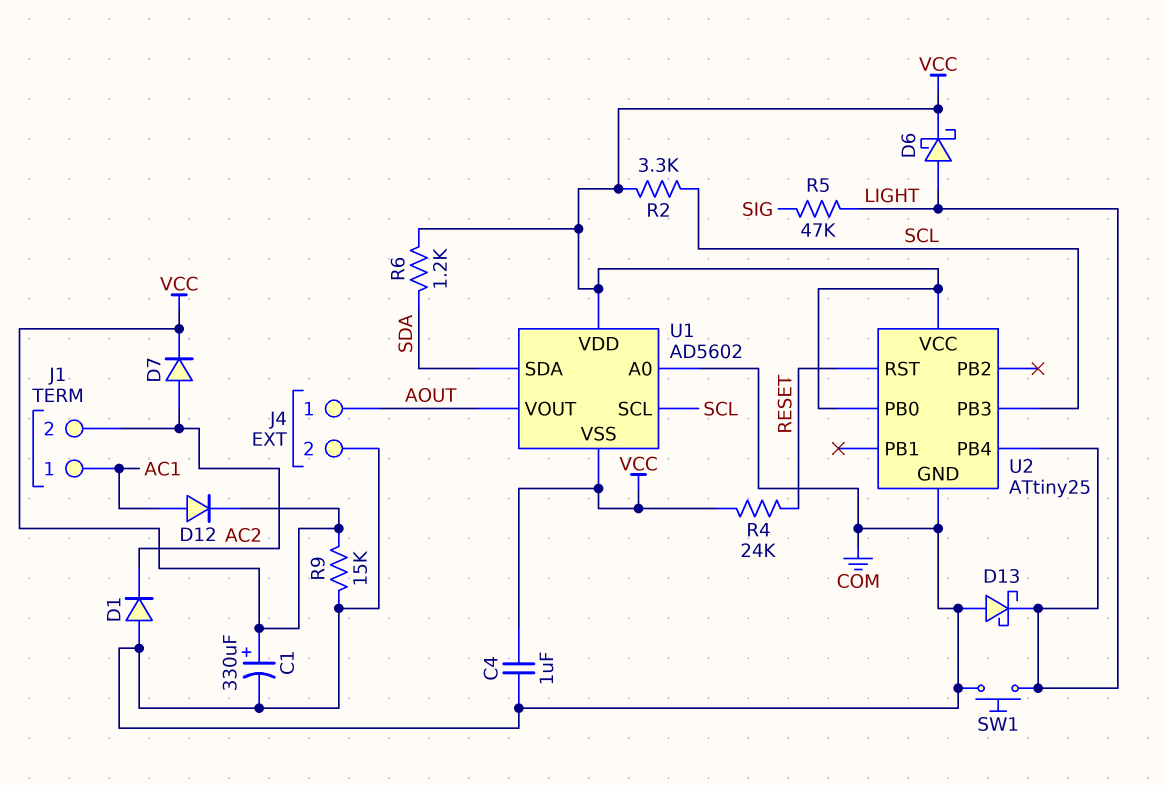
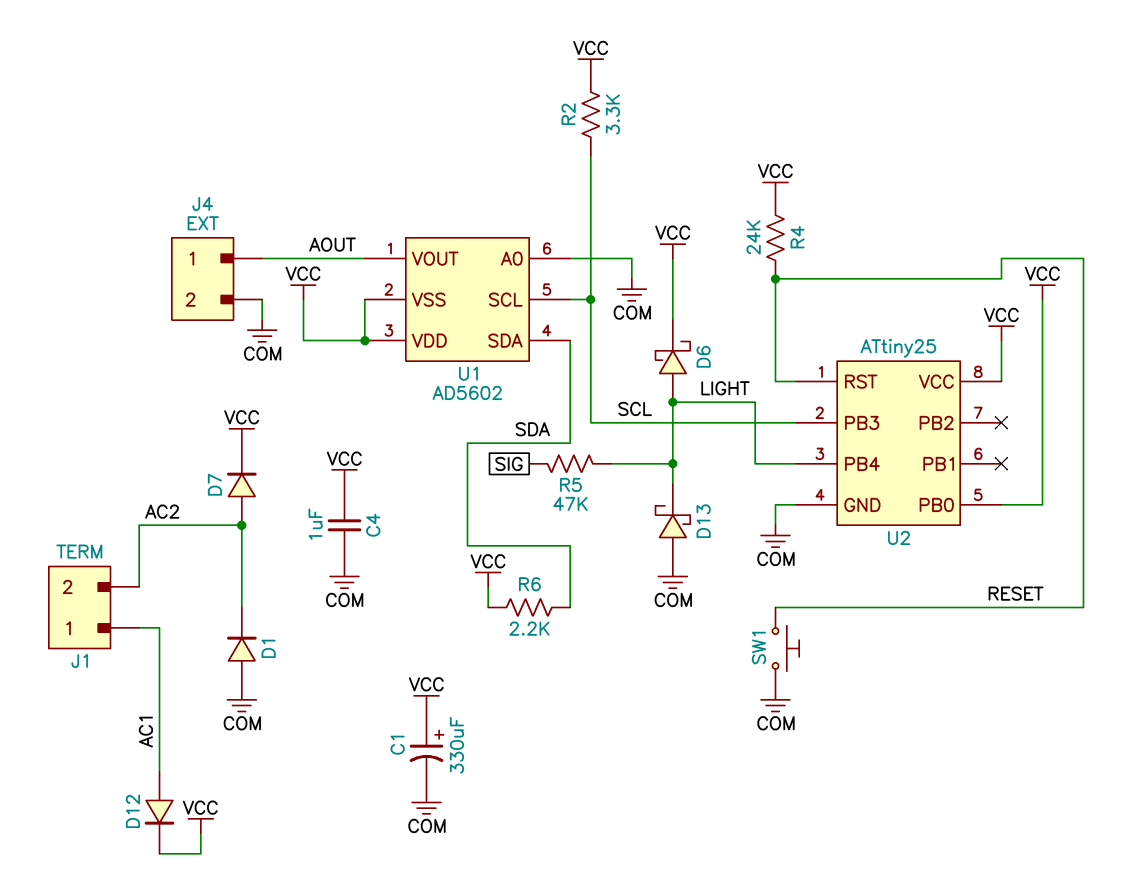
R6: 1.2k (SDA, VCC) -> 2.2k (SDA, VCC)
R9: 15k (COM, VCC) -> none
SW1: button (COM, LIGHT) -> button (COM, RESET)

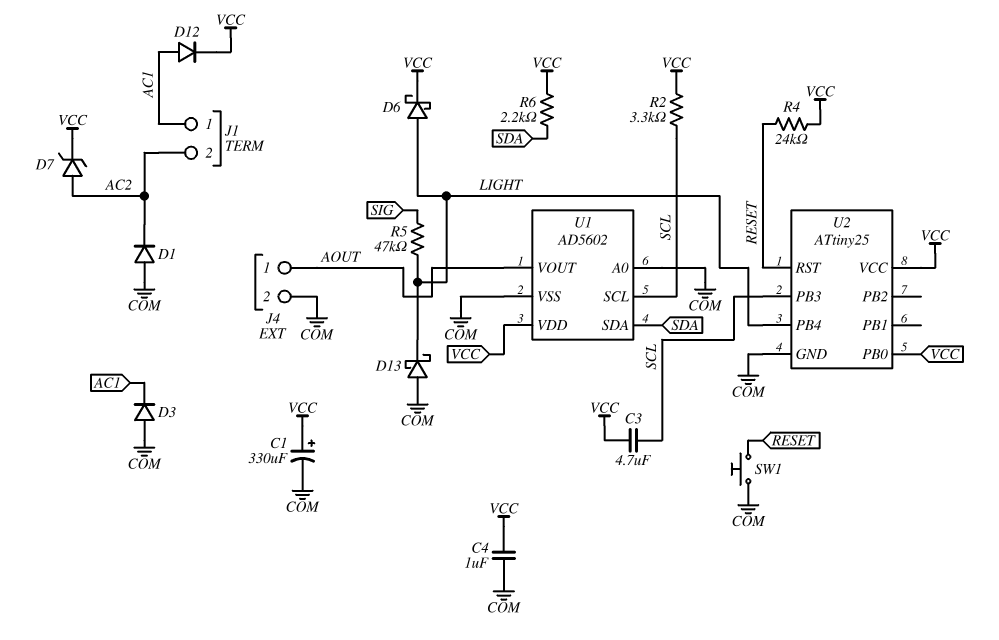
C3: none -> 4.7uF (SCL, VCC)
D3: none -> diode (A COM, K AC1)
D7: diode (A AC2, K VCC) -> zener (A AC2, K VCC)
U1 pin VSS: VCC -> COM

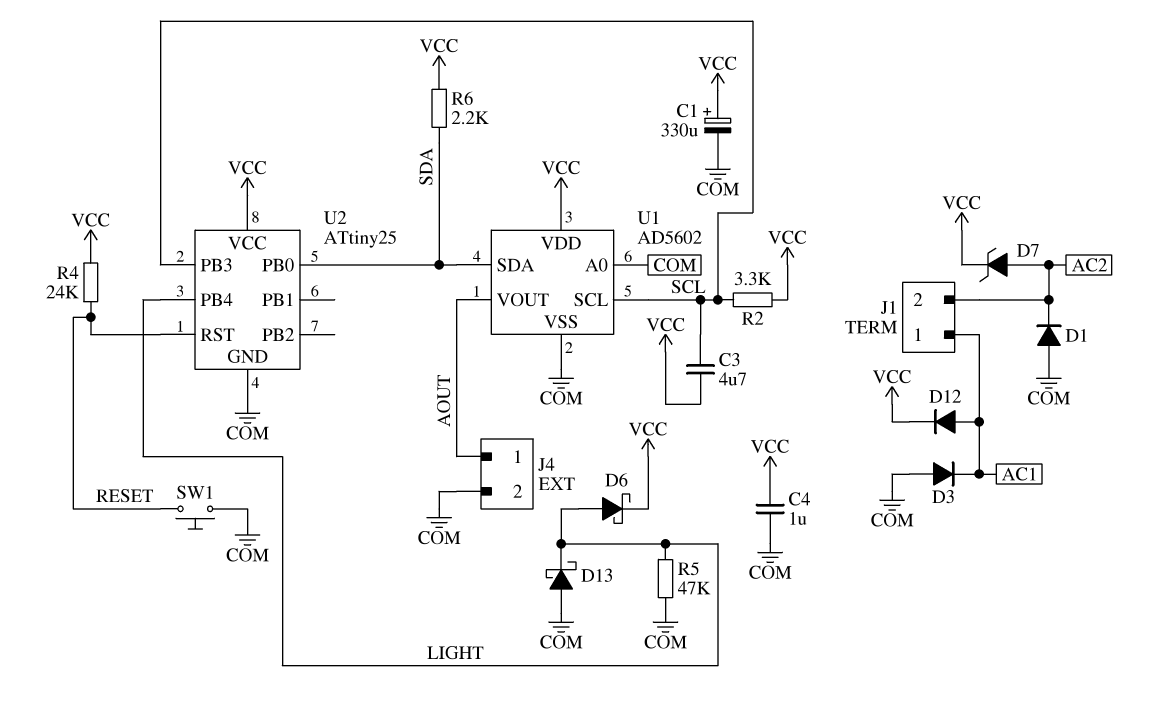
R5: 47k (LIGHT, SIG) -> 47k (COM, LIGHT)
U2 pin PB0: VCC -> SDA

